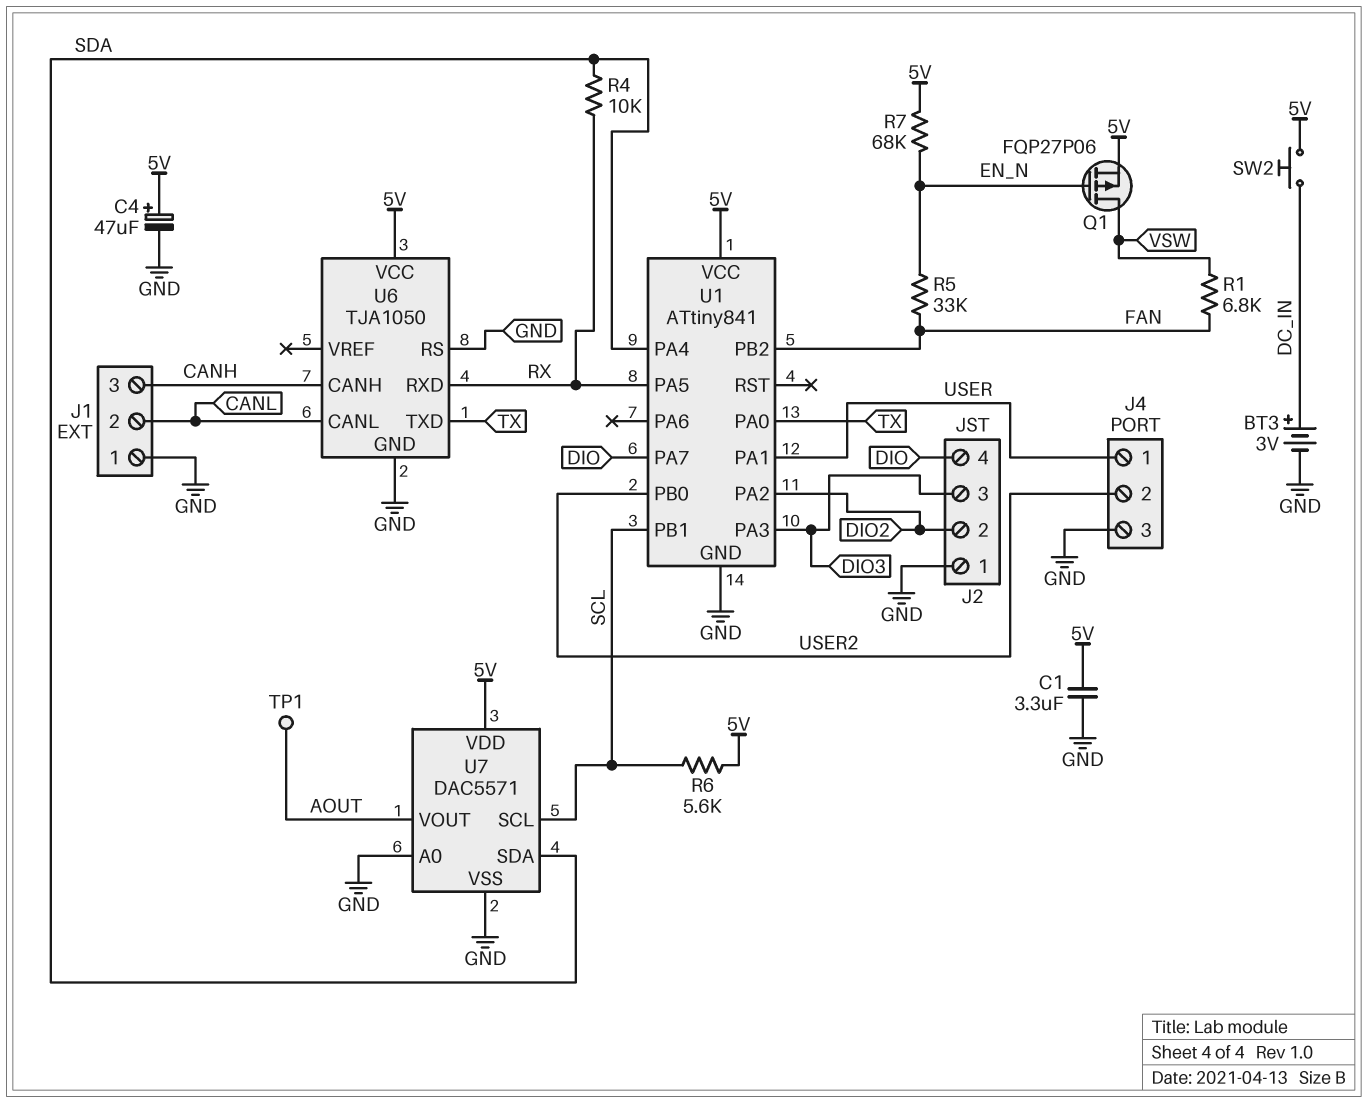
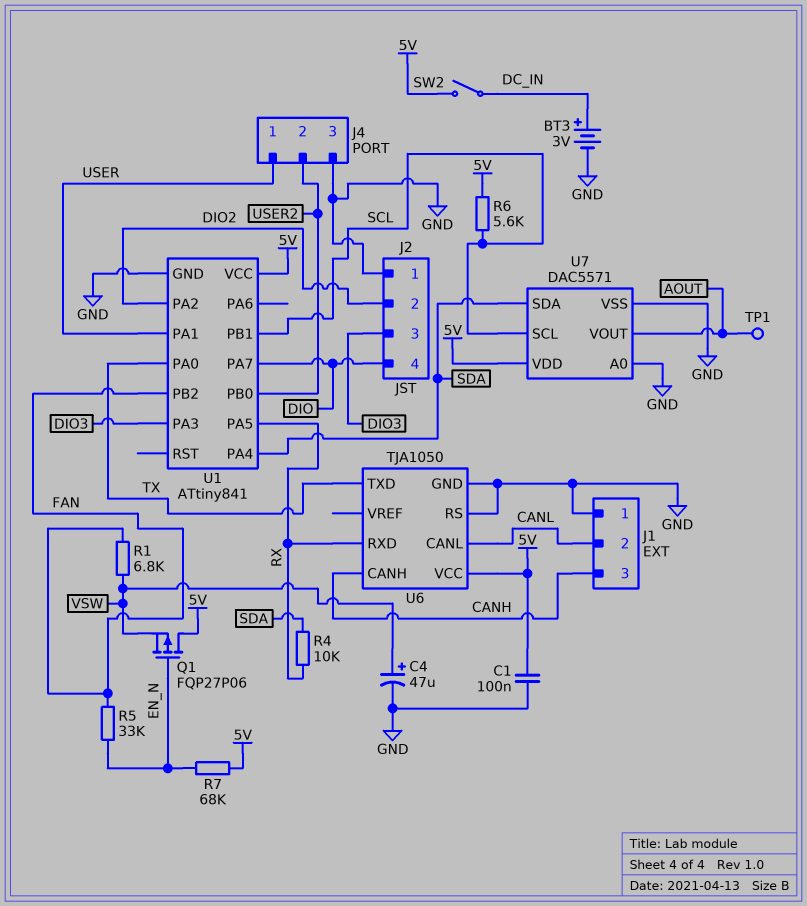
C1: 3.3uF (5V, GND) -> 100nF (5V, GND)
C4: 47uF (plus 5V, minus GND) -> 47uF (plus VSW, minus GND)
Q1: PMOS FQP27P06 (G EN_N, D VSW, S 5V) -> PMOS FQP27P06 (G EN_N, D 5V, S VSW)
SW2: button (5V, DC_IN) -> switch (5V, DC_IN)

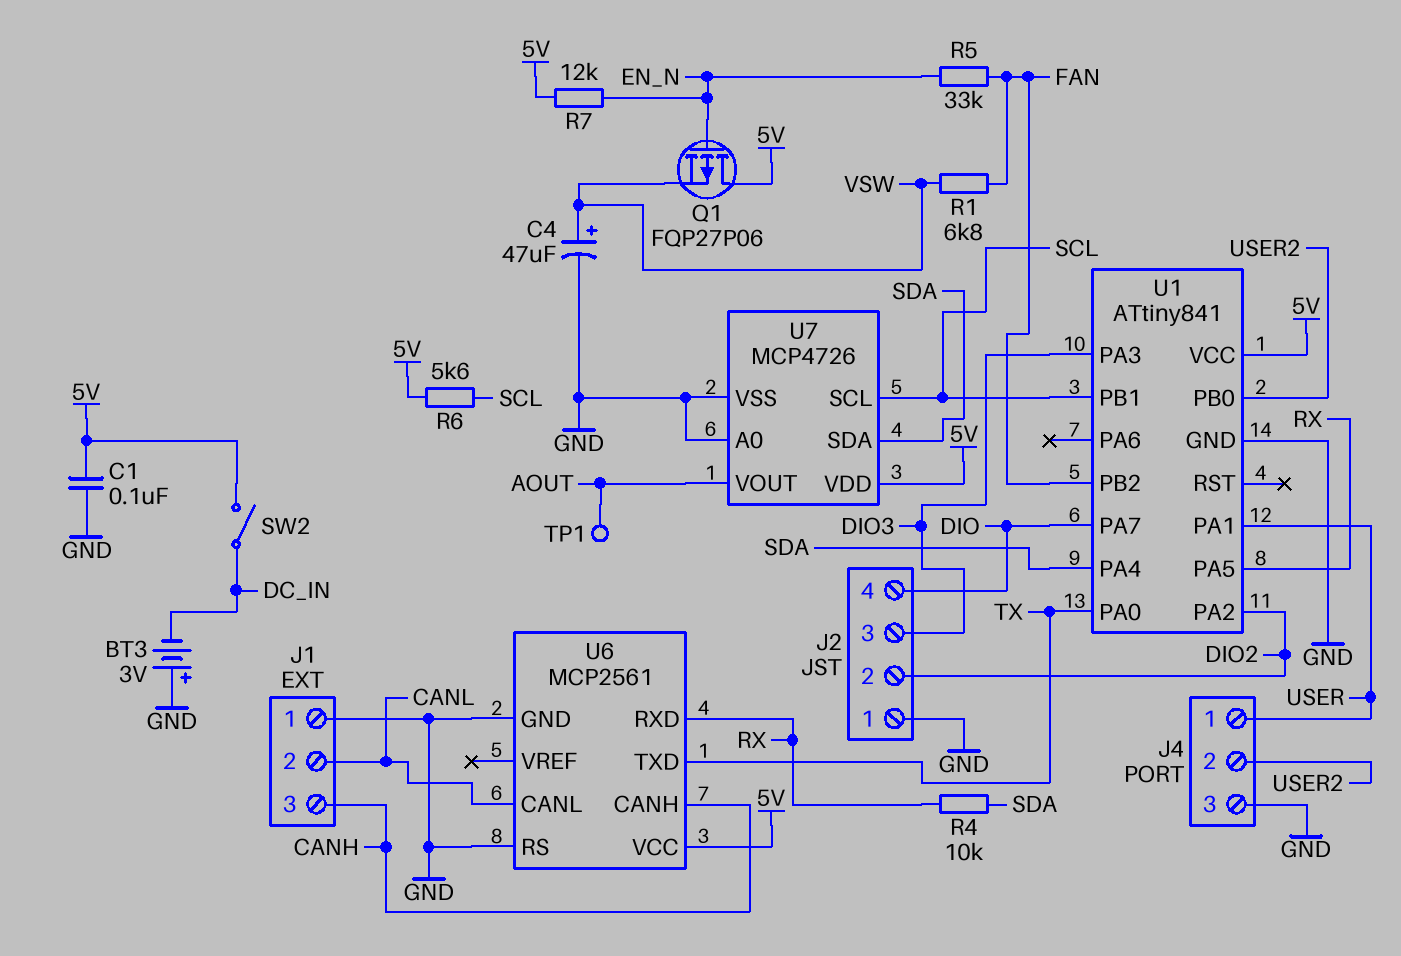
BT3: 3V (plus DC_IN, minus GND) -> 3V (plus GND, minus DC_IN)
R7: 68k (5V, EN_N) -> 12k (5V, EN_N)
U6: TJA1050 -> MCP2561
U7: DAC5571 -> MCP4726

